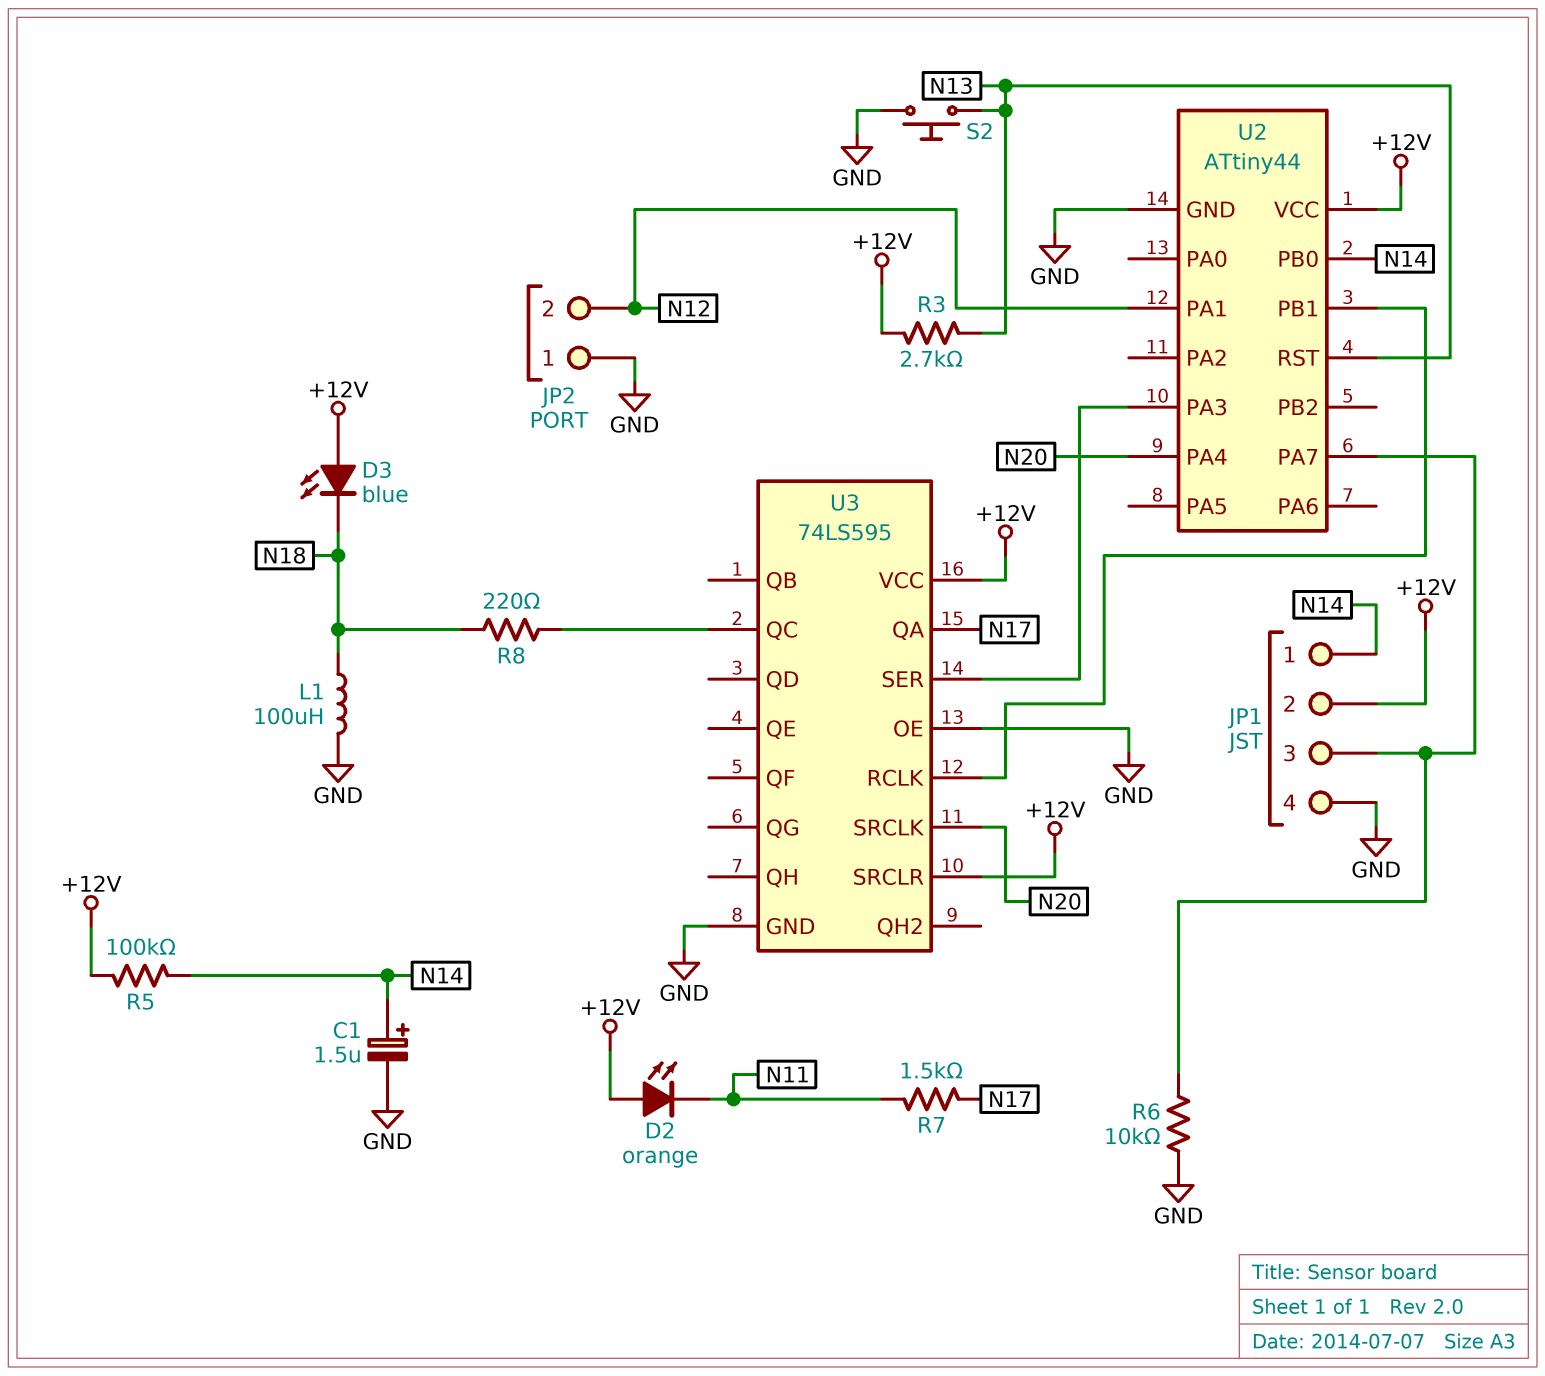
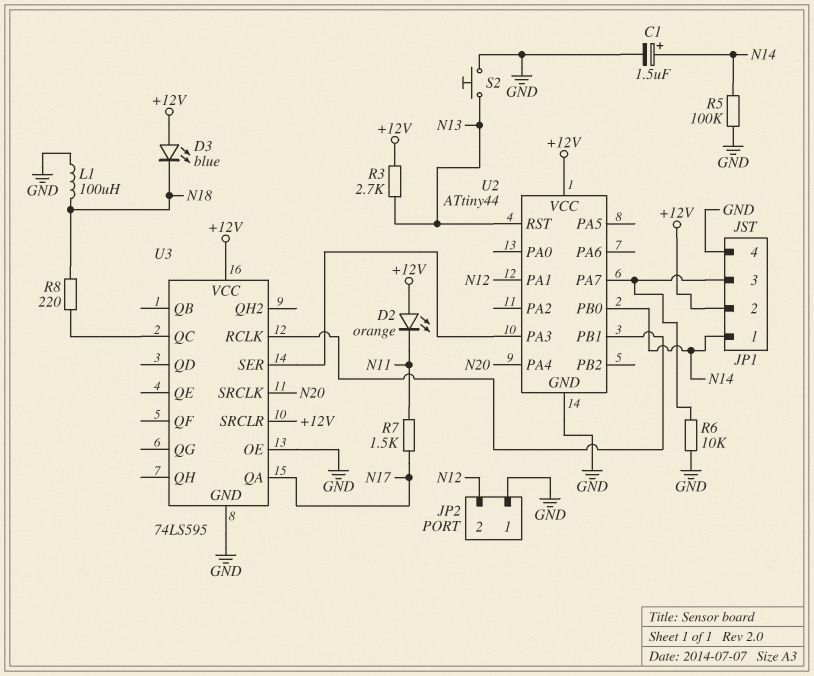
R5: 100k (+12V, N14) -> 100k (GND, N14)

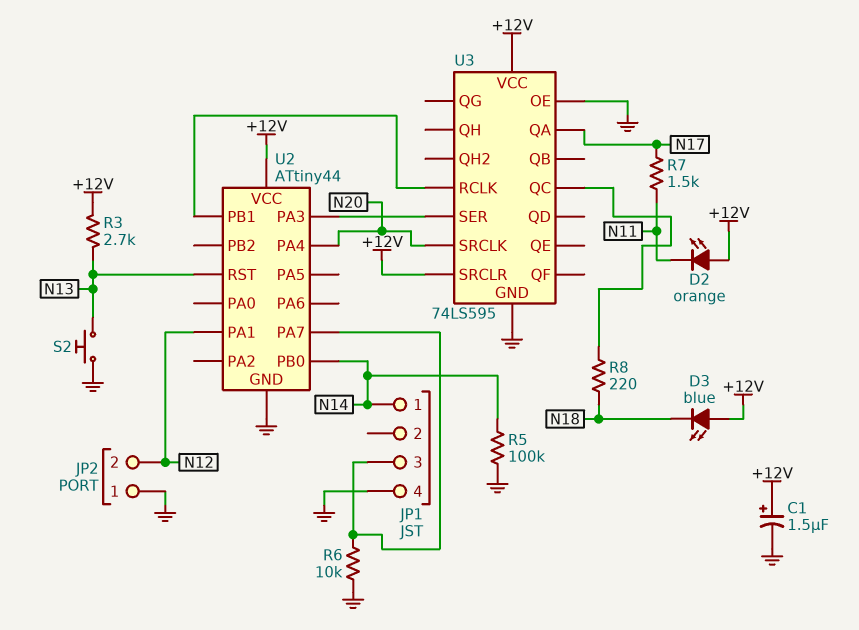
C1: 1.5uF (plus N14, minus GND) -> 1.5uF (plus +12V, minus GND)
JP1 pin 2: +12V -> none
L1: 100uH (GND, N18) -> none

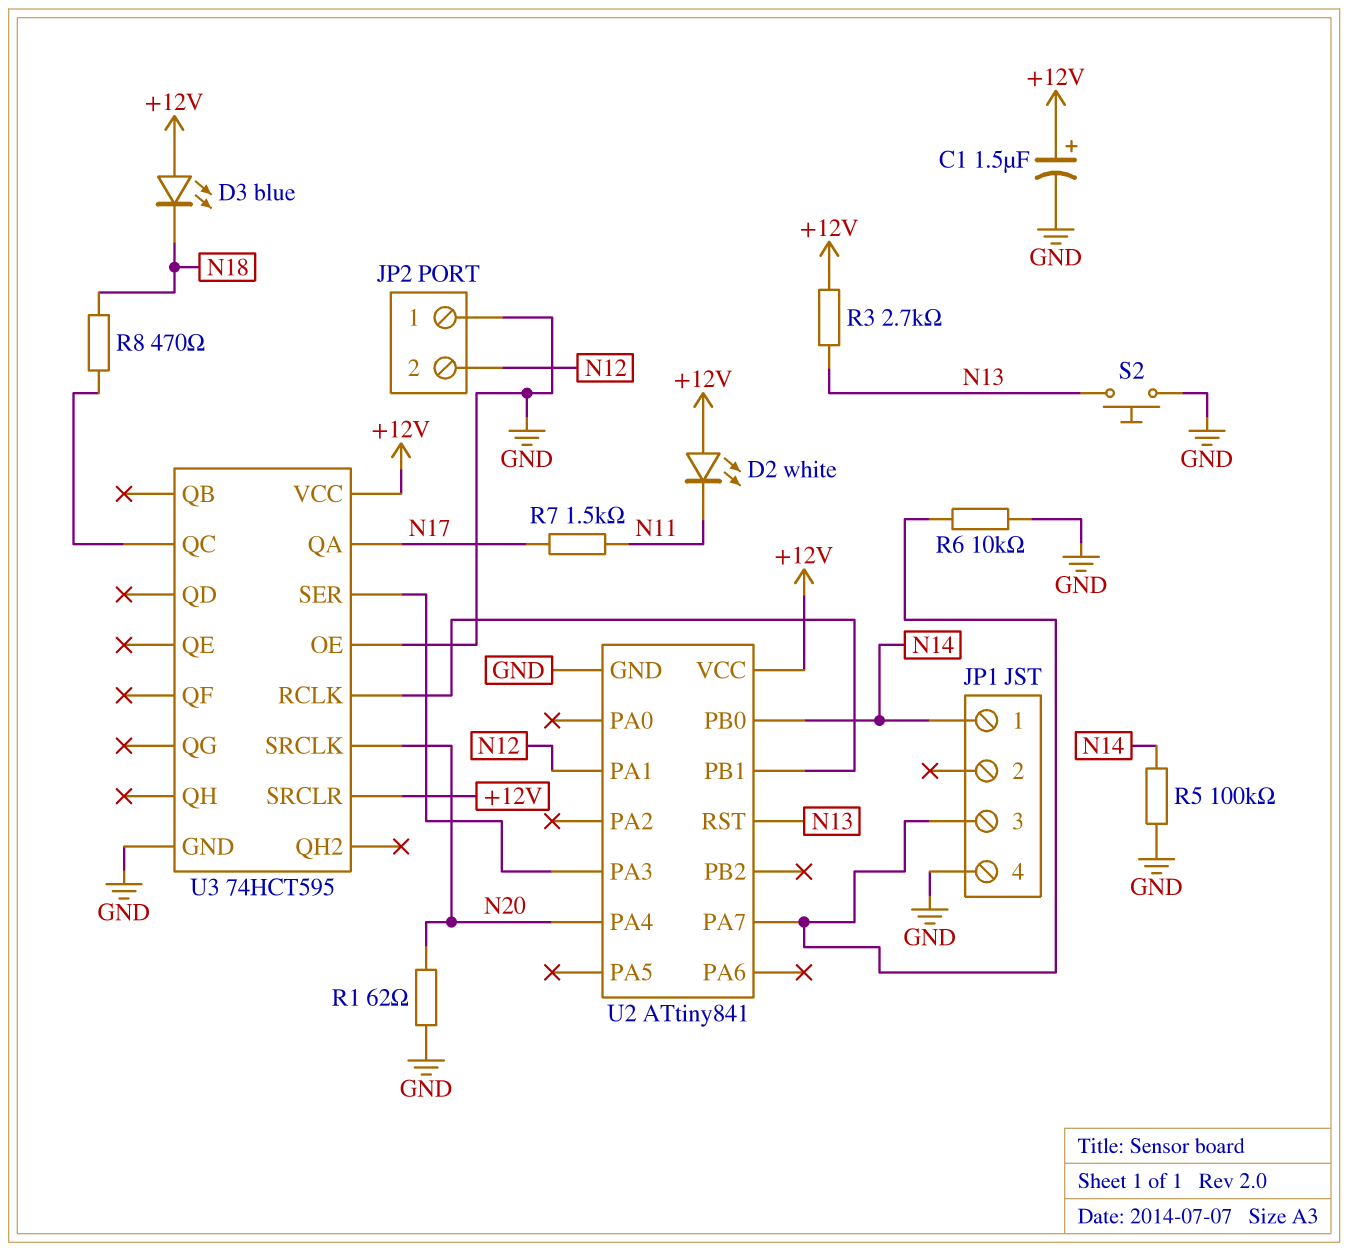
D2: LED orange (A +12V, K N11) -> LED white (A +12V, K N11)
R1: none -> 62 (GND, N20)
R8: 220 (N18, U3/QC) -> 470 (N18, U3/QC)
U2: ATtiny44 -> ATtiny841
U3: 74LS595 -> 74HCT595

